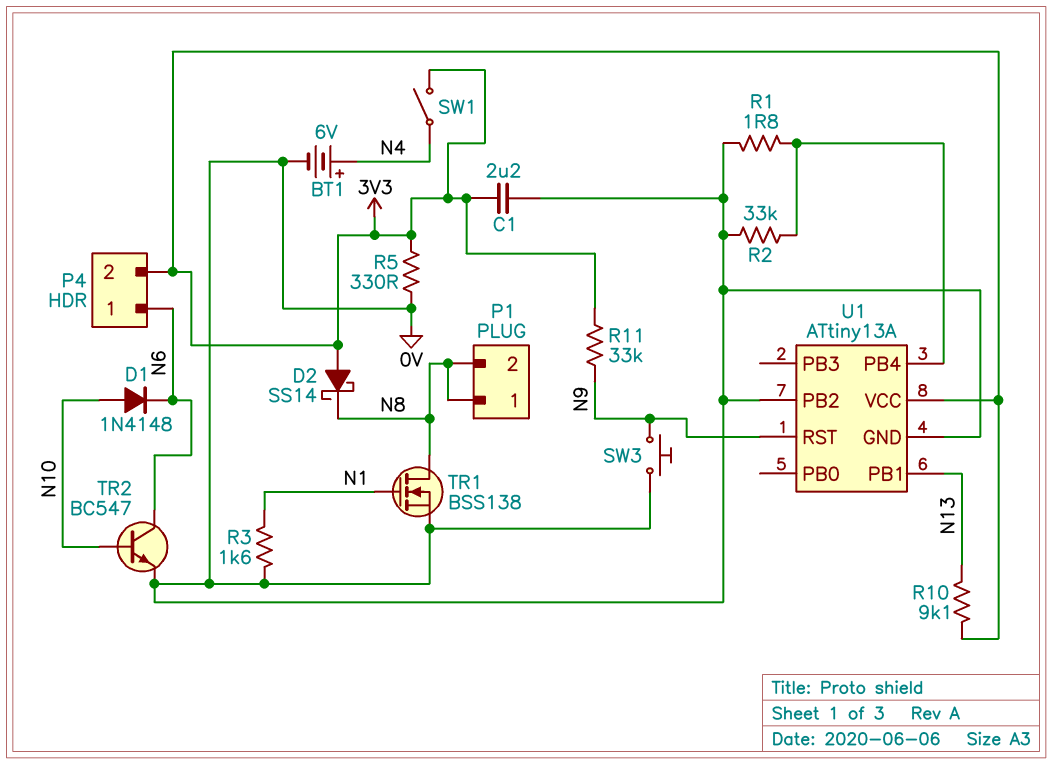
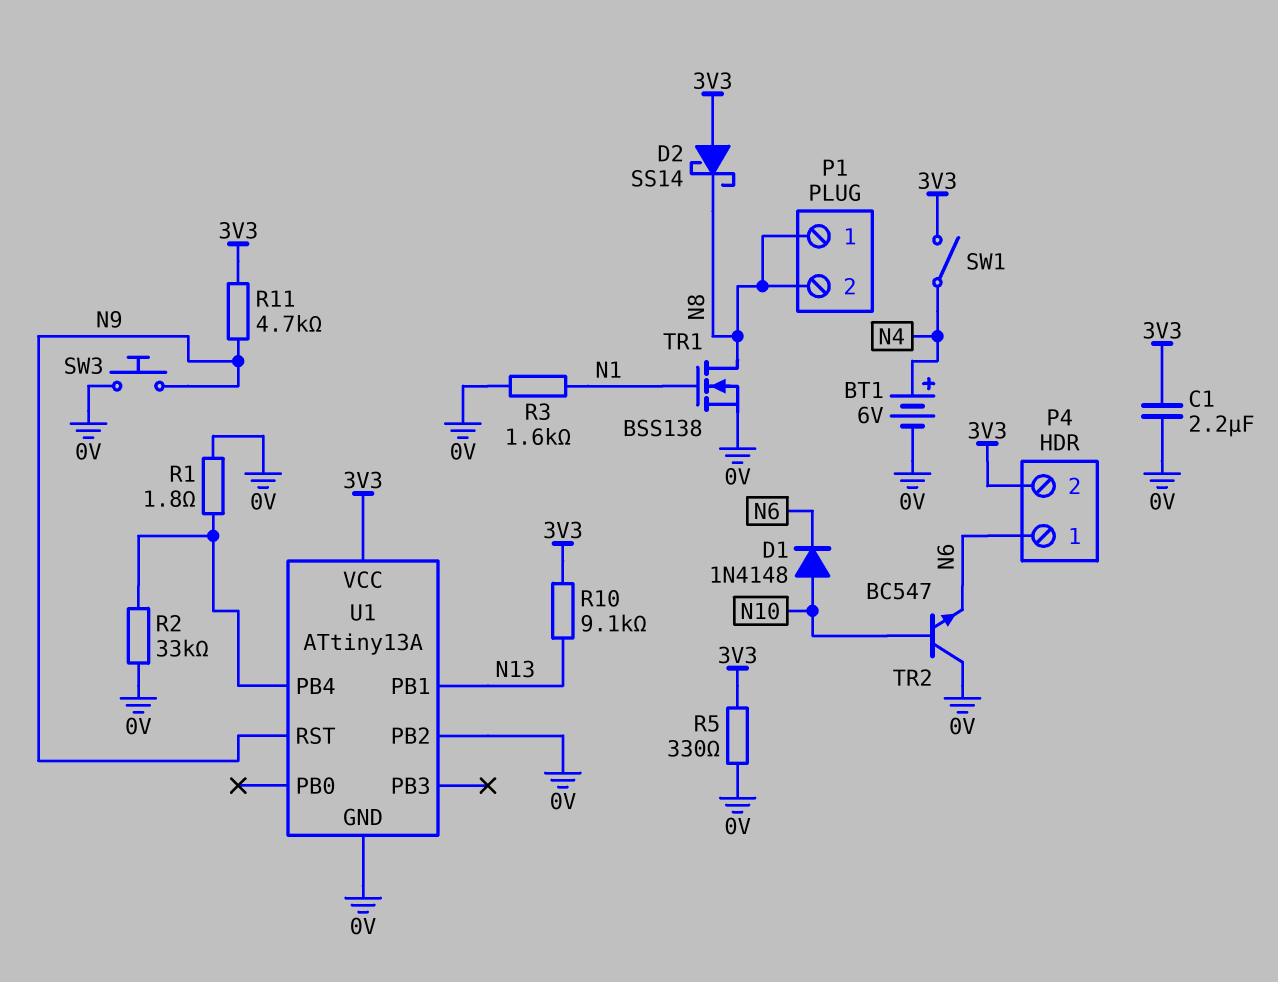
R11: 33k (3V3, N9) -> 4.7k (3V3, N9)
TR2: NPN BC547 (B N10, C N6, E 0V) -> NPN BC547 (B N10, C 0V, E N6)

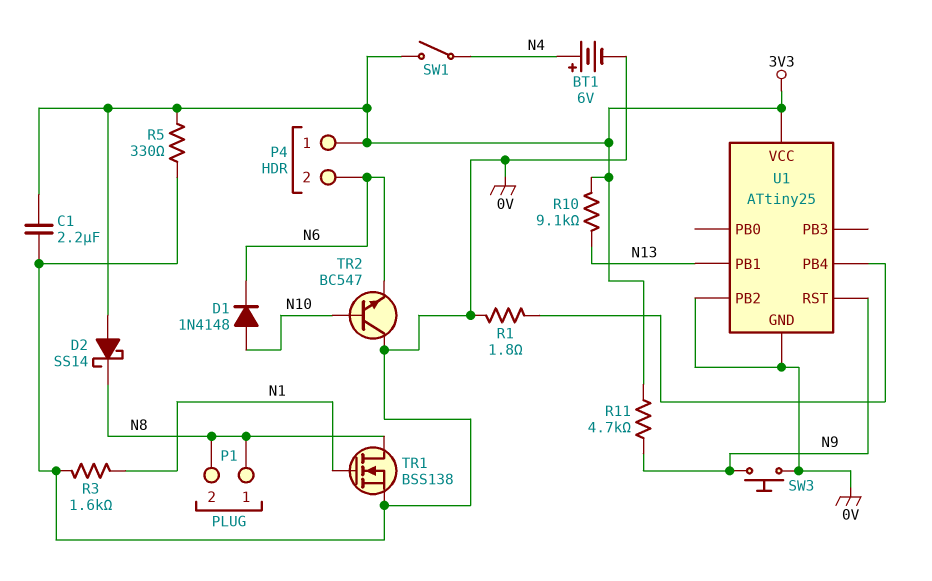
P4 pin 1: N6 -> 3V3
P4 pin 2: 3V3 -> N6
R2: 33k (0V, U1/PB4) -> none
U1: ATtiny13A -> ATtiny25

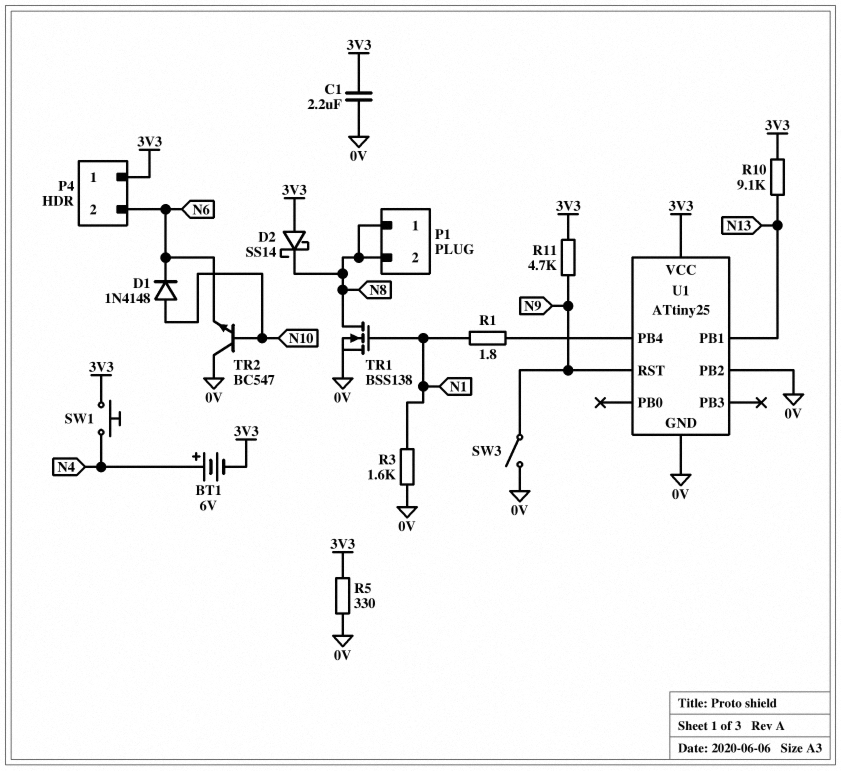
BT1: 6V (plus N4, minus 0V) -> 6V (plus N4, minus 3V3)
R1: 1.8 (0V, U1/PB4) -> 1.8 (N1, U1/PB4)
SW1: switch (3V3, N4) -> button (3V3, N4)
SW3: button (0V, N9) -> switch (0V, N9)

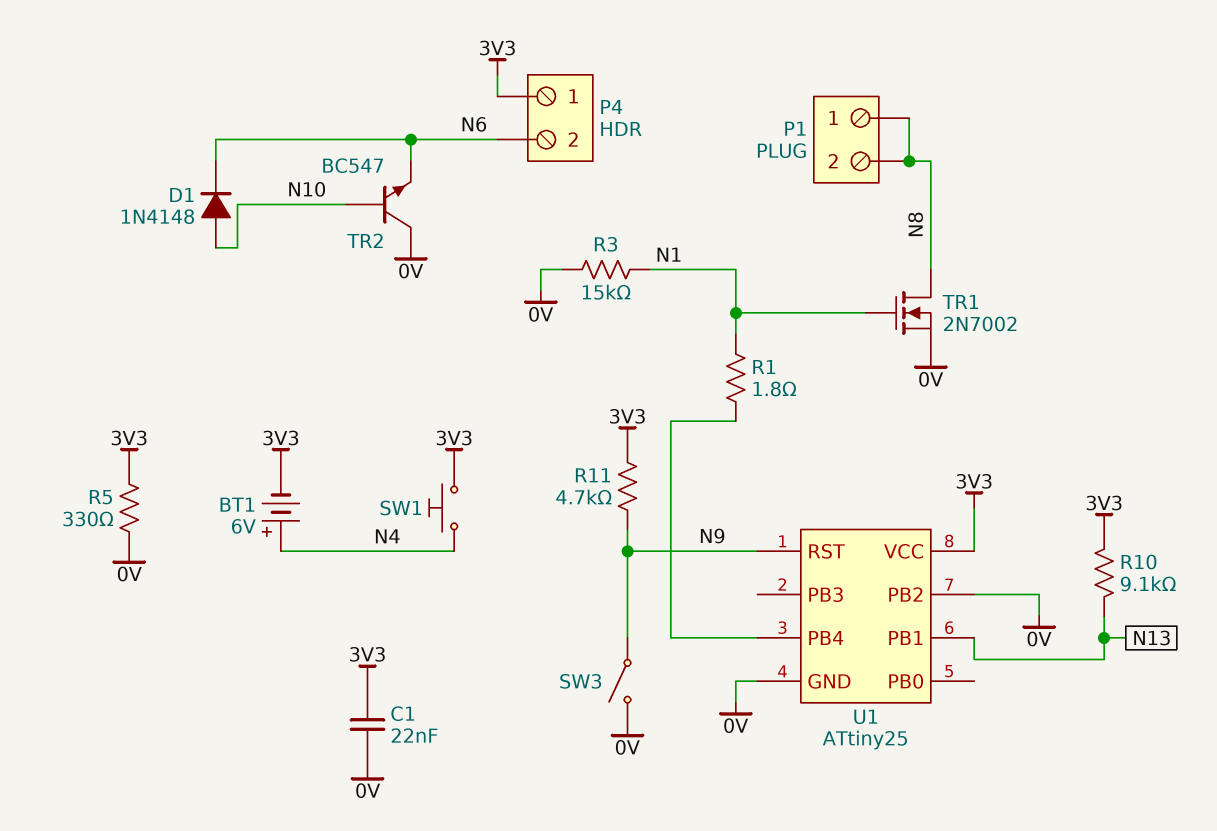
C1: 2.2uF (0V, 3V3) -> 22nF (0V, 3V3)
D2: schottky SS14 (A 3V3, K N8) -> none
R3: 1.6k (0V, N1) -> 15k (0V, N1)
TR1: NMOS BSS138 (G N1, D N8, S 0V) -> NMOS 2N7002 (G N1, D N8, S 0V)

